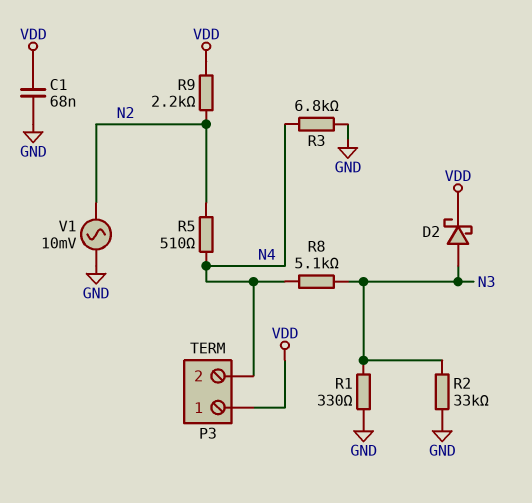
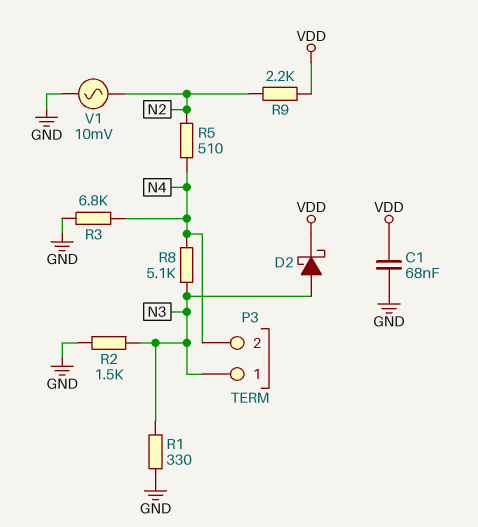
P3 pin 1: VDD -> N3
R2: 33k (GND, N3) -> 1.5k (GND, N3)

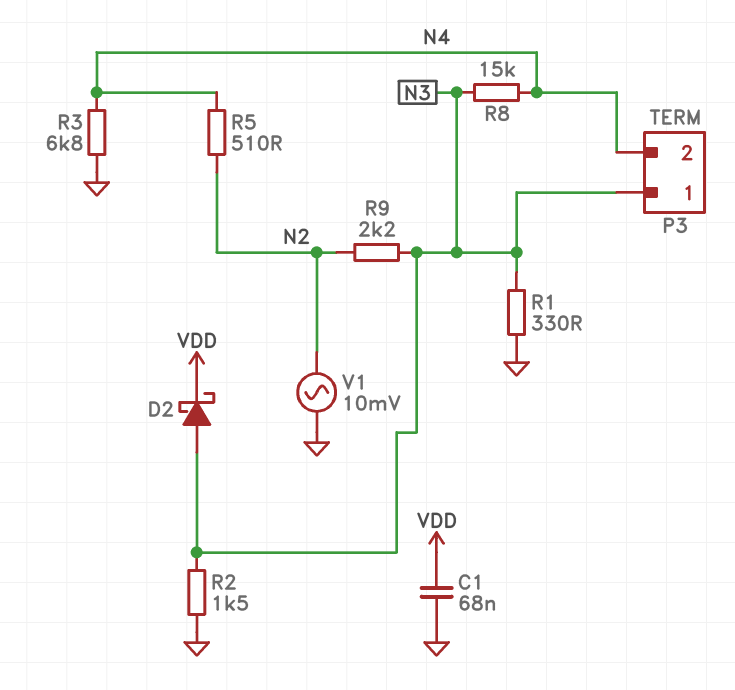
R8: 5.1k (N3, N4) -> 15k (N3, N4)
R9: 2.2k (N2, VDD) -> 2.2k (N2, N3)

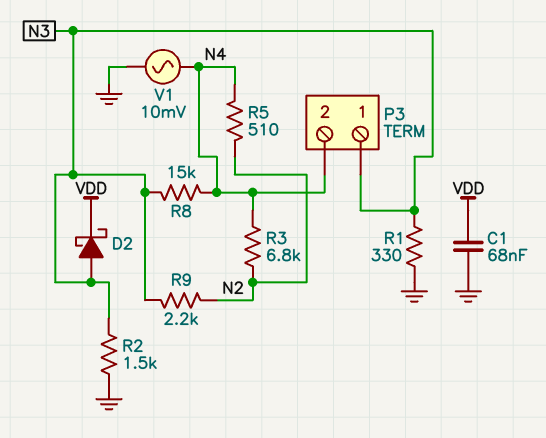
R3: 6.8k (GND, N4) -> 6.8k (N2, N4)
V1: AC 10mV (GND, N2) -> AC 10mV (GND, N4)

